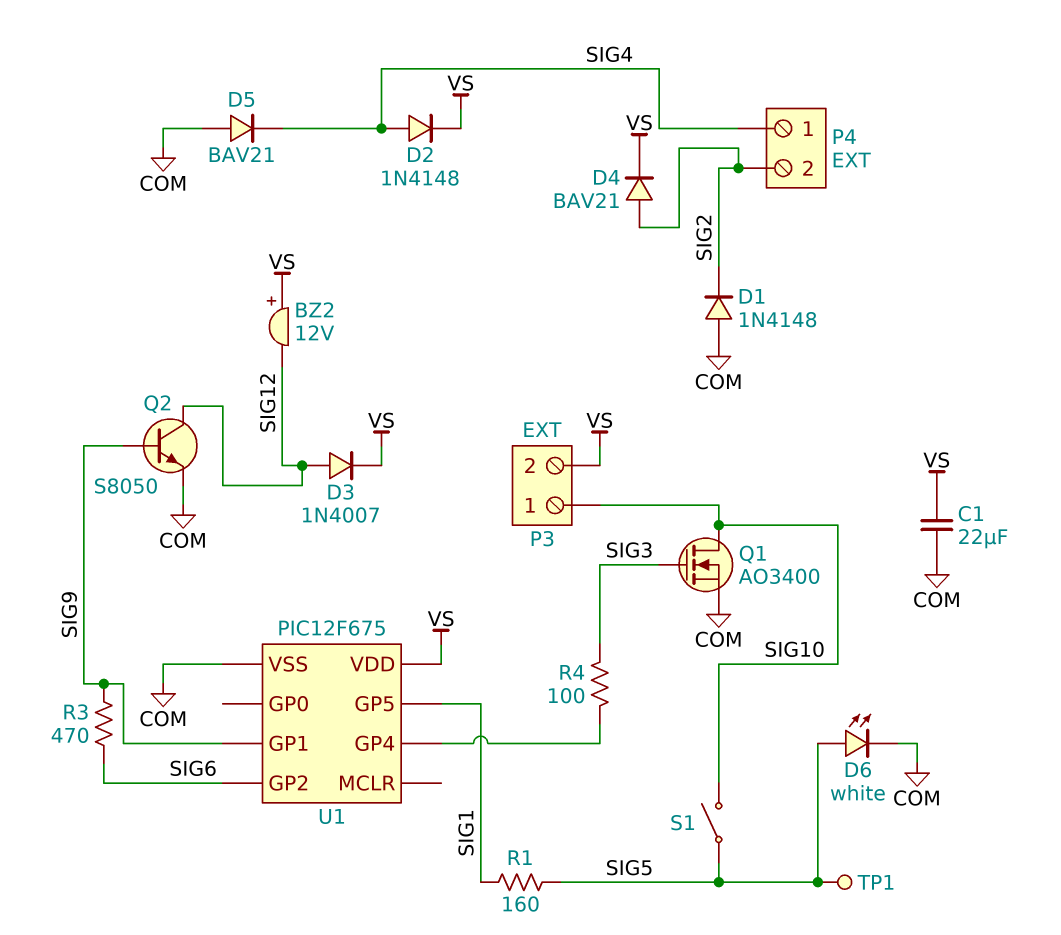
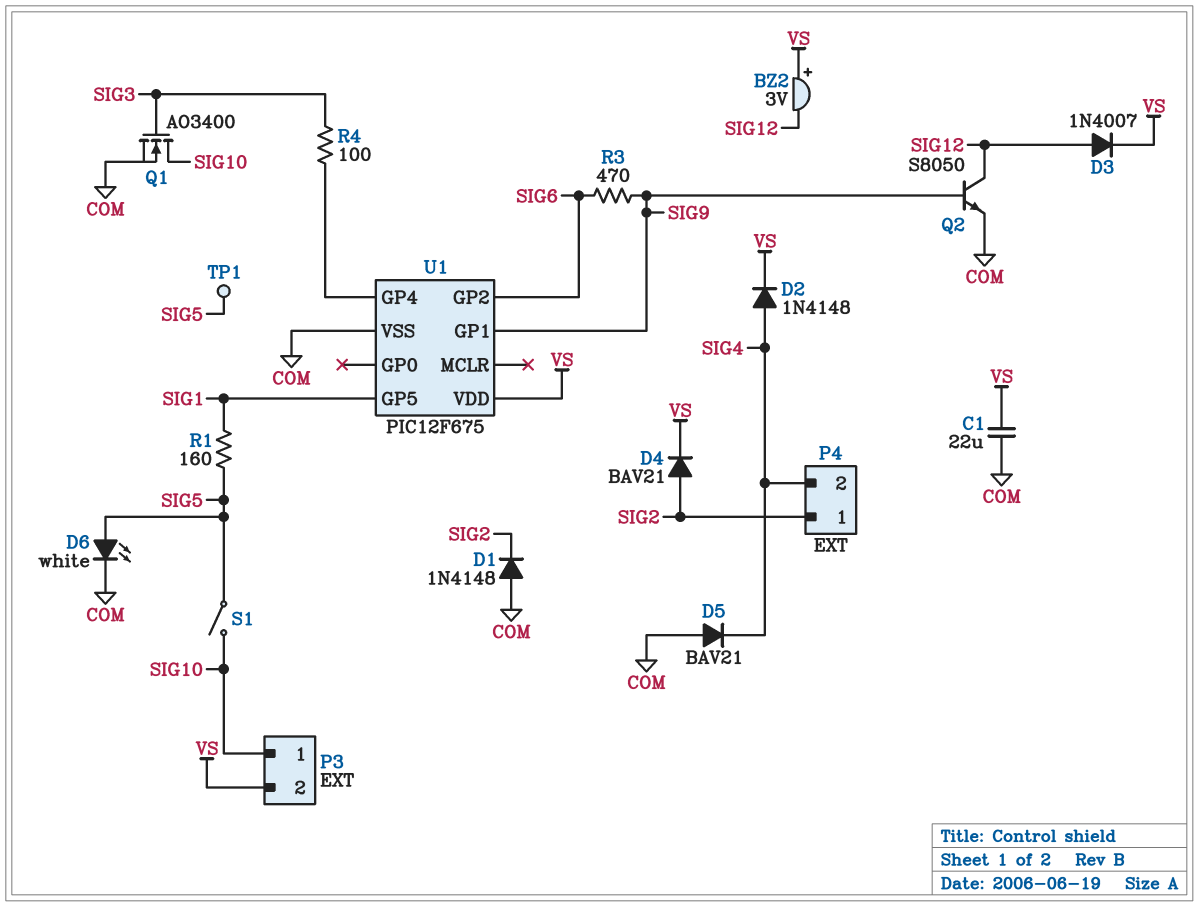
BZ2: buzzer 12V (plus VS, minus SIG12) -> buzzer 3V (plus VS, minus SIG12)
P4 pin 1: SIG4 -> SIG2
P4 pin 2: SIG2 -> SIG4

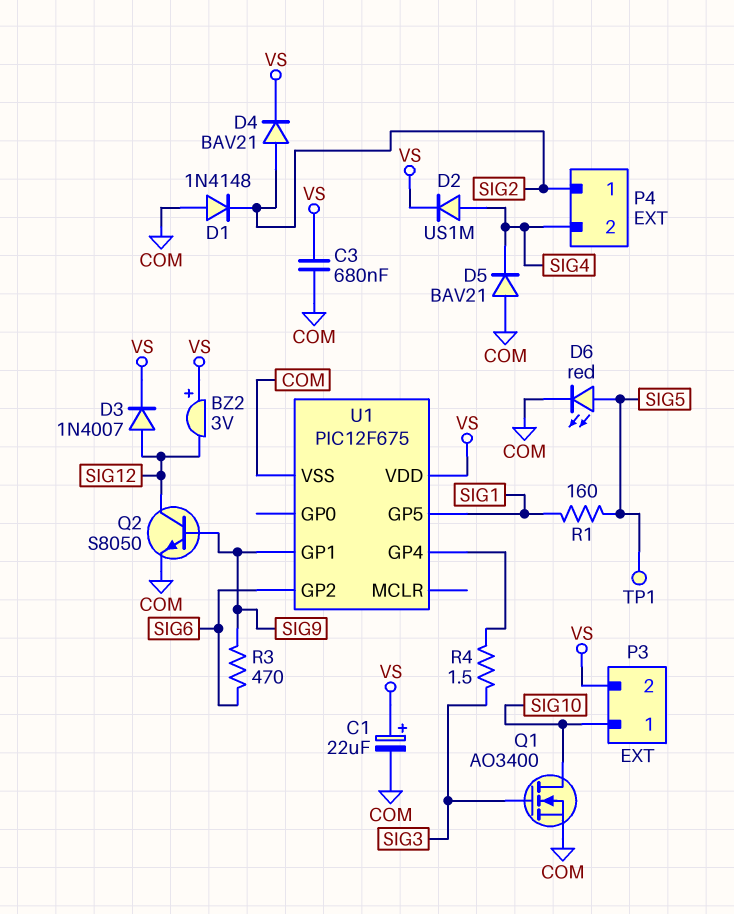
C1: 22uF (COM, VS) -> 22uF (plus VS, minus COM)
C3: none -> 680nF (COM, VS)
D2: diode 1N4148 (A SIG4, K VS) -> diode US1M (A SIG4, K VS)
D6: LED white (A SIG5, K COM) -> LED red (A SIG5, K COM)
R4: 100 (SIG3, U1/GP4) -> 1.5 (SIG3, U1/GP4)
S1: switch (SIG5, SIG10) -> none

